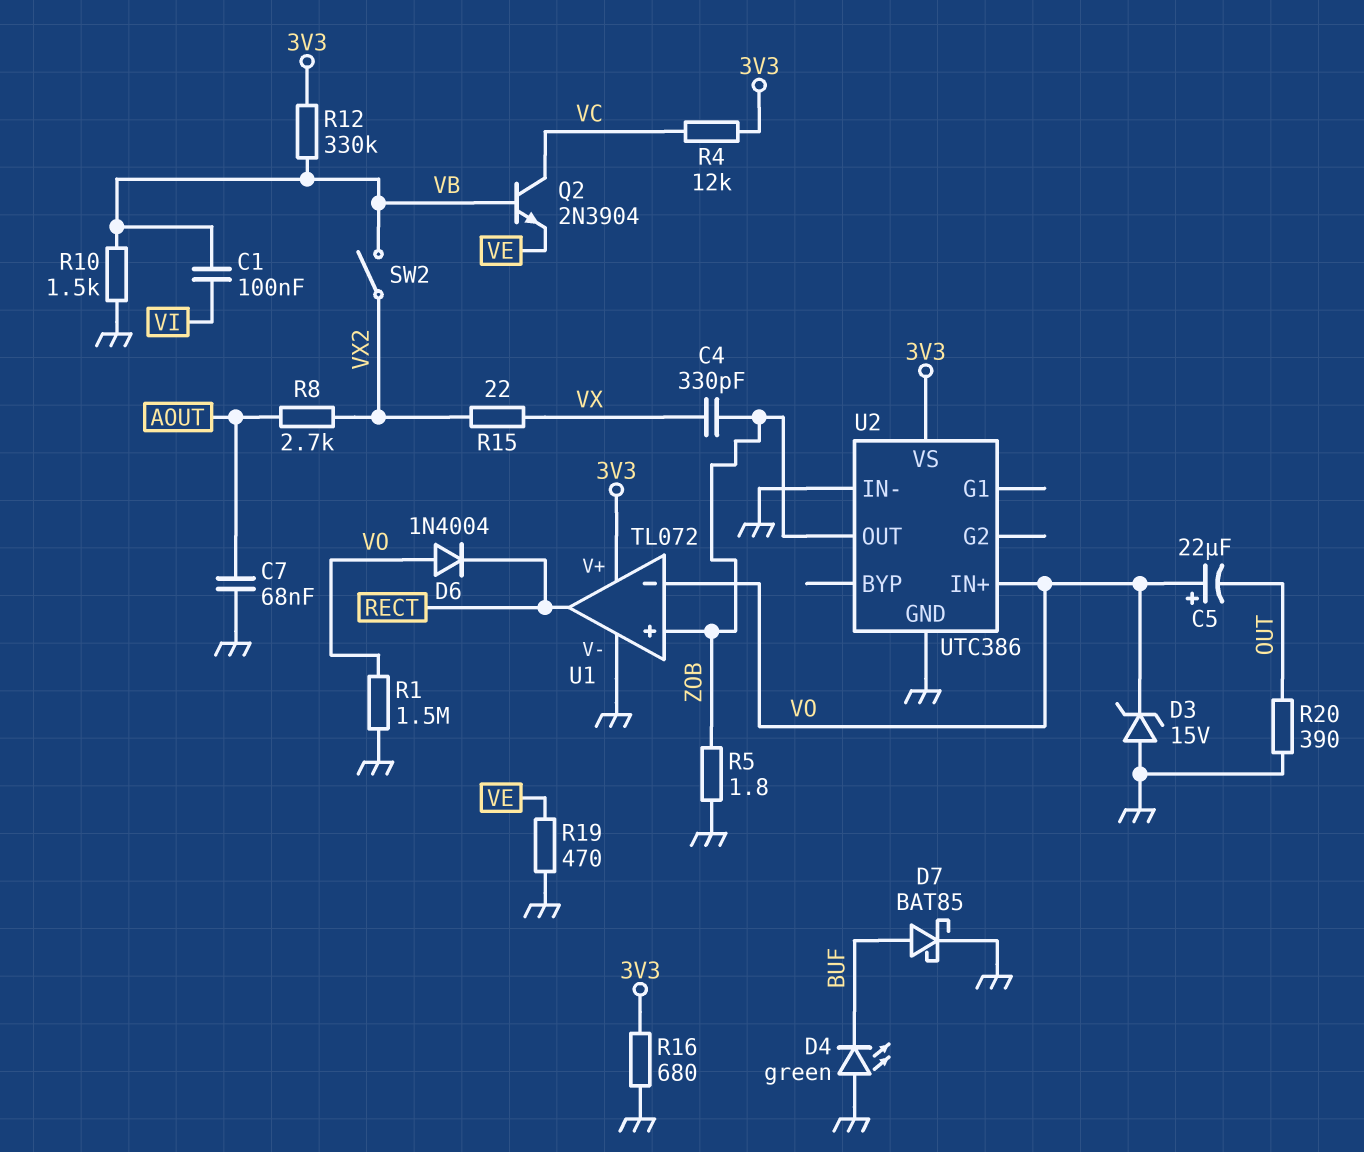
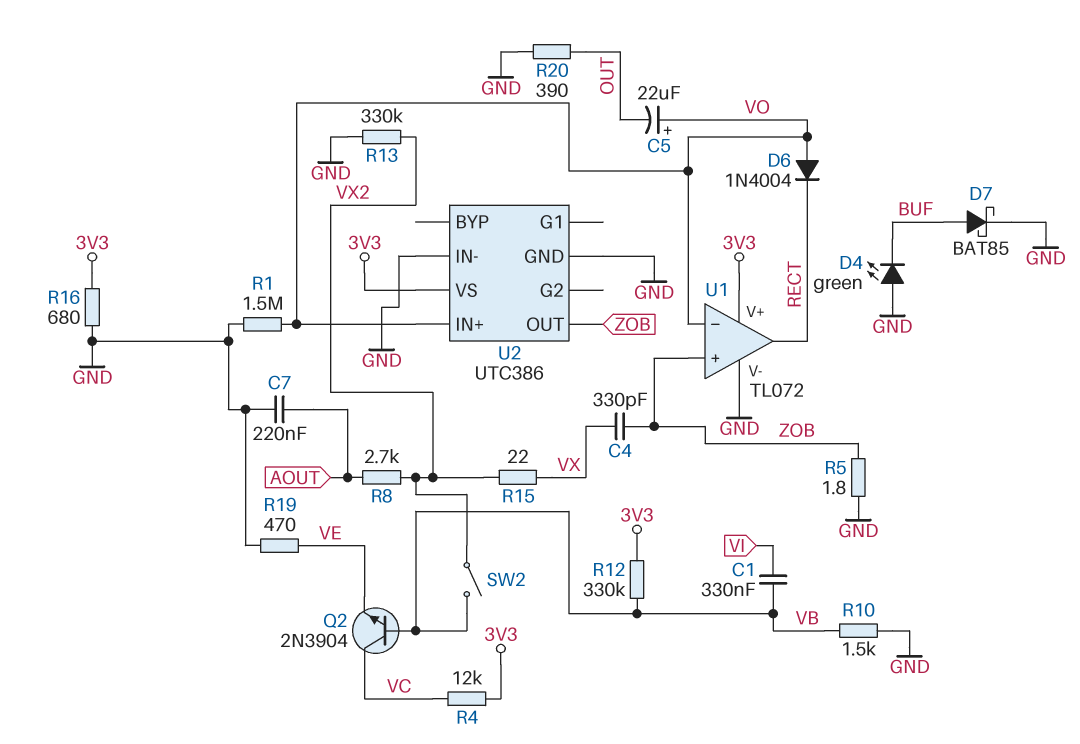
C1: 100nF (VB, VI) -> 330nF (VB, VI)
C7: 68nF (AOUT, GND) -> 220nF (AOUT, GND)
D3: zener 15V (A GND, K VO) -> none
R13: none -> 330k (GND, VX2)

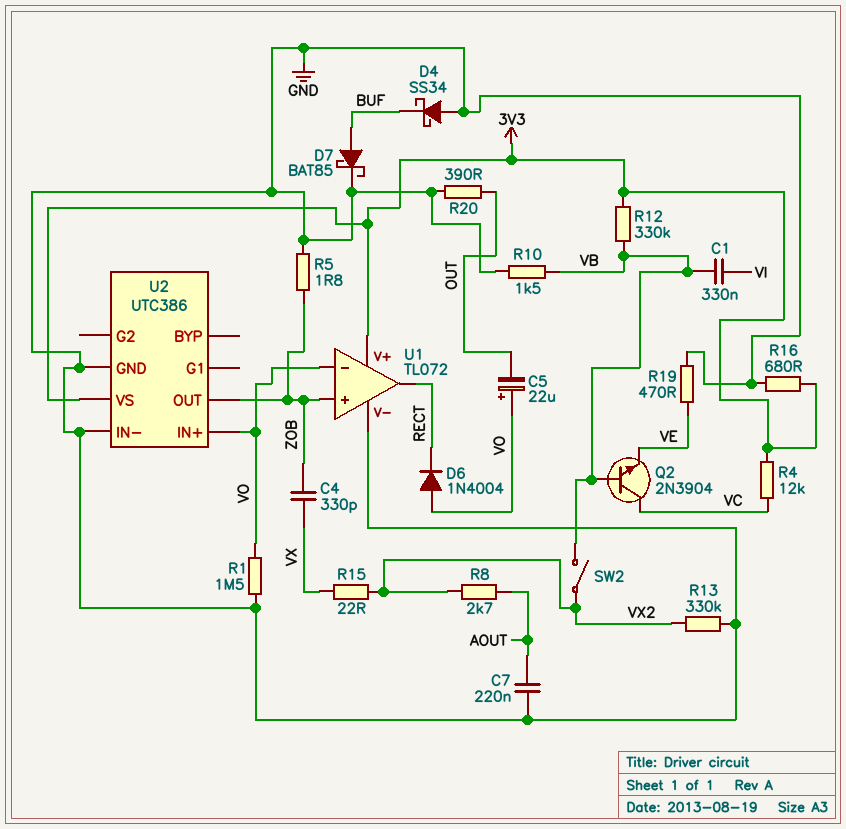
D4: LED green (A GND, K BUF) -> schottky SS34 (A GND, K BUF)

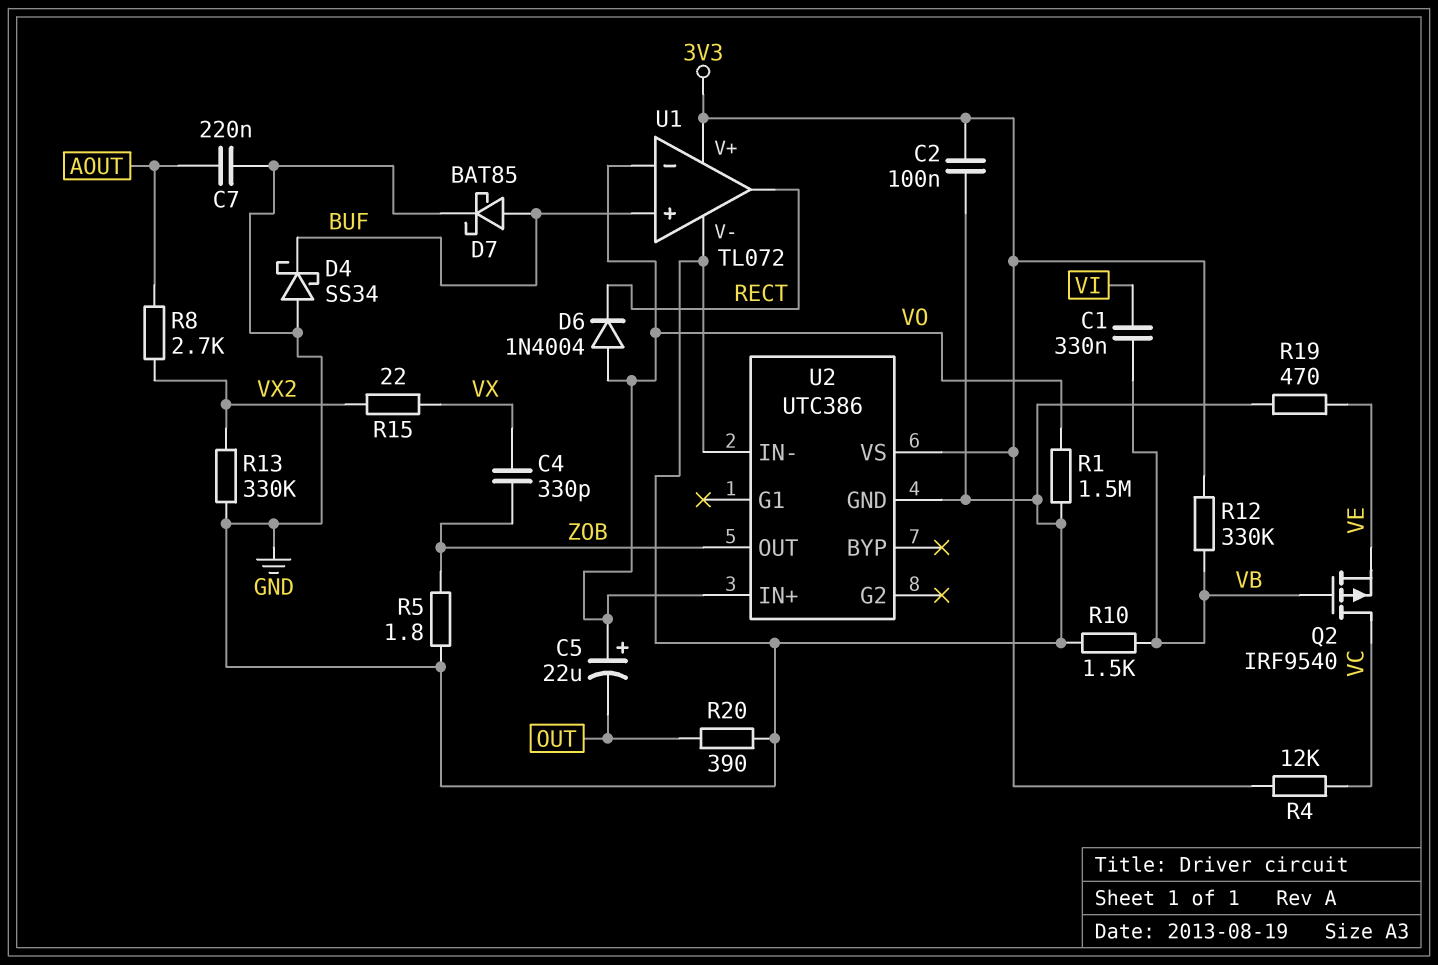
C2: none -> 100nF (3V3, GND)
Q2: NPN 2N3904 (B VB, C VC, E VE) -> PMOS IRF9540 (G VB, D VC, S VE)
R16: 680 (3V3, GND) -> none
SW2: switch (VB, VX2) -> none
U1 pin in+: ZOB -> BUF

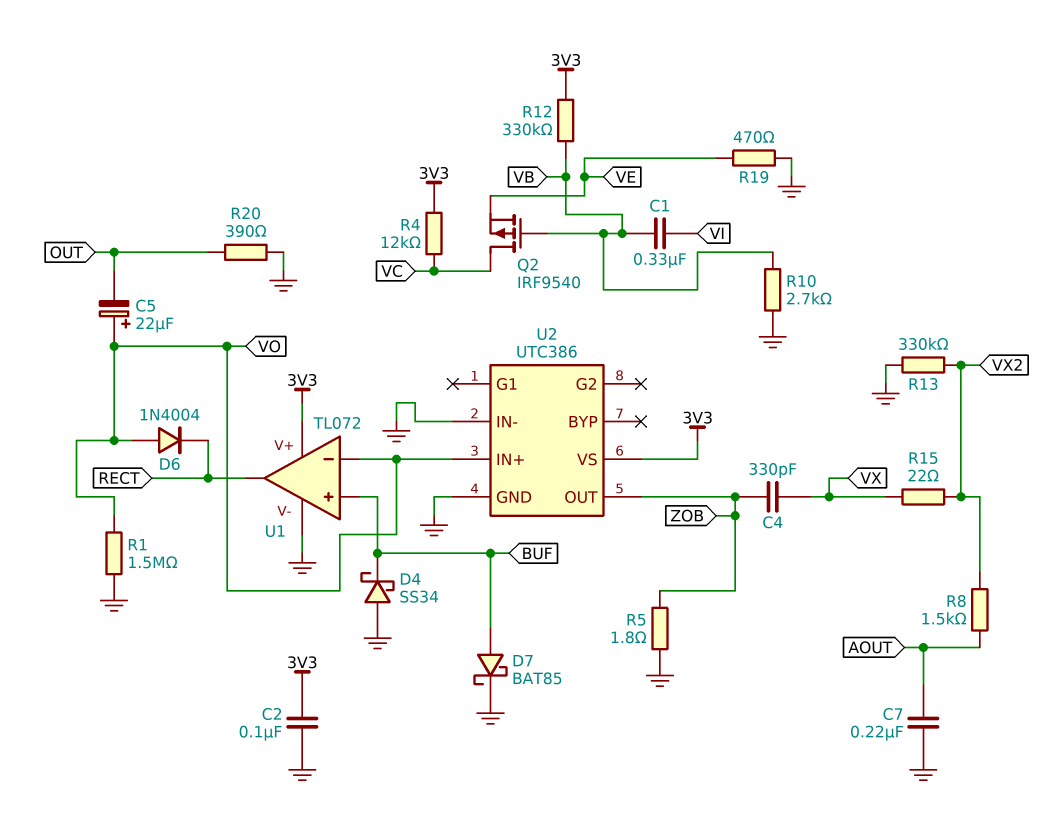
R8: 2.7k (AOUT, VX2) -> 1.5k (AOUT, VX2)
R10: 1.5k (GND, VB) -> 2.7k (GND, VB)

